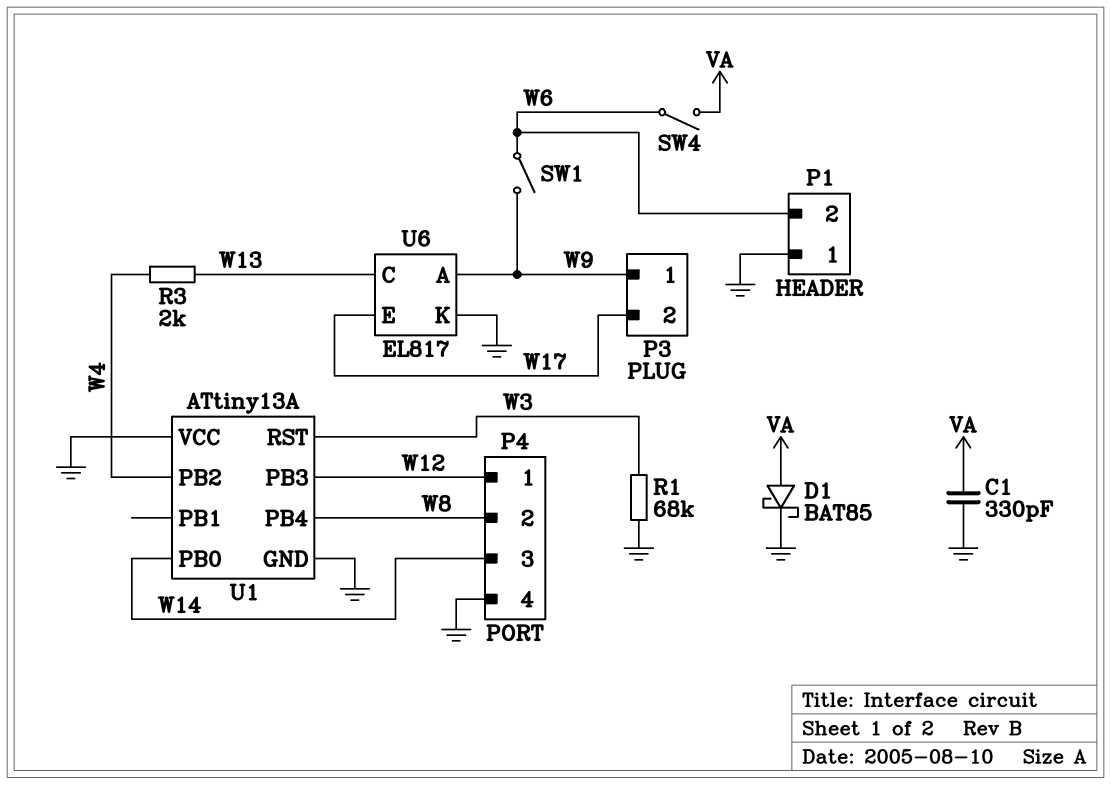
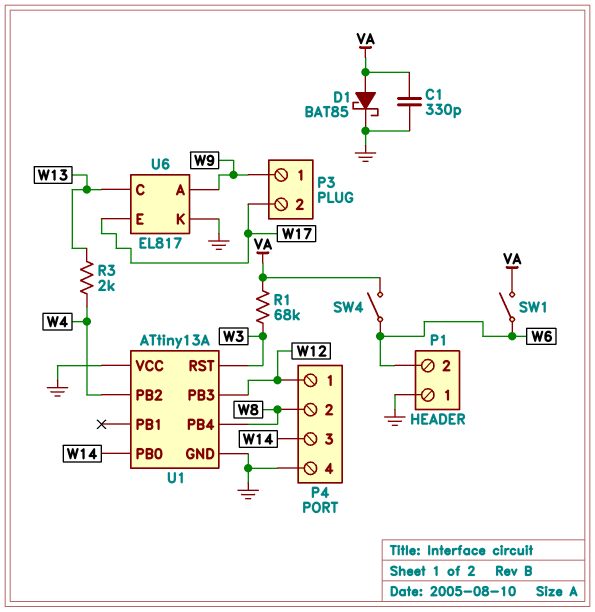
R1: 68k (GND, W3) -> 68k (VA, W3)
SW1: switch (W6, W9) -> switch (VA, W6)

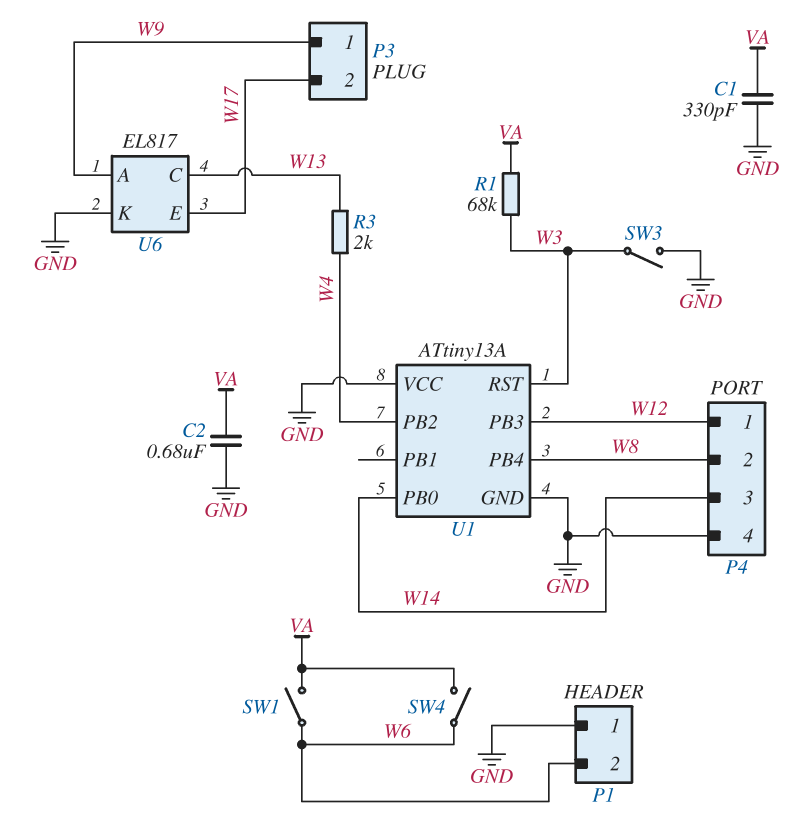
C2: none -> 680nF (GND, VA)
D1: schottky BAT85 (A VA, K GND) -> none
SW3: none -> switch (GND, W3)

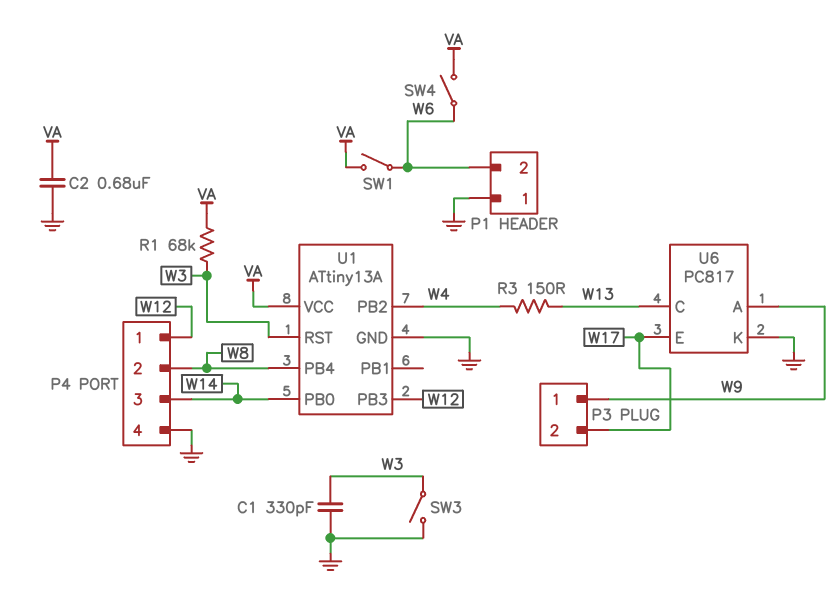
C1: 330pF (GND, VA) -> 330pF (GND, W3)
R3: 2k (W4, W13) -> 150 (W4, W13)
U1 pin VCC: GND -> VA
U6: EL817 -> PC817

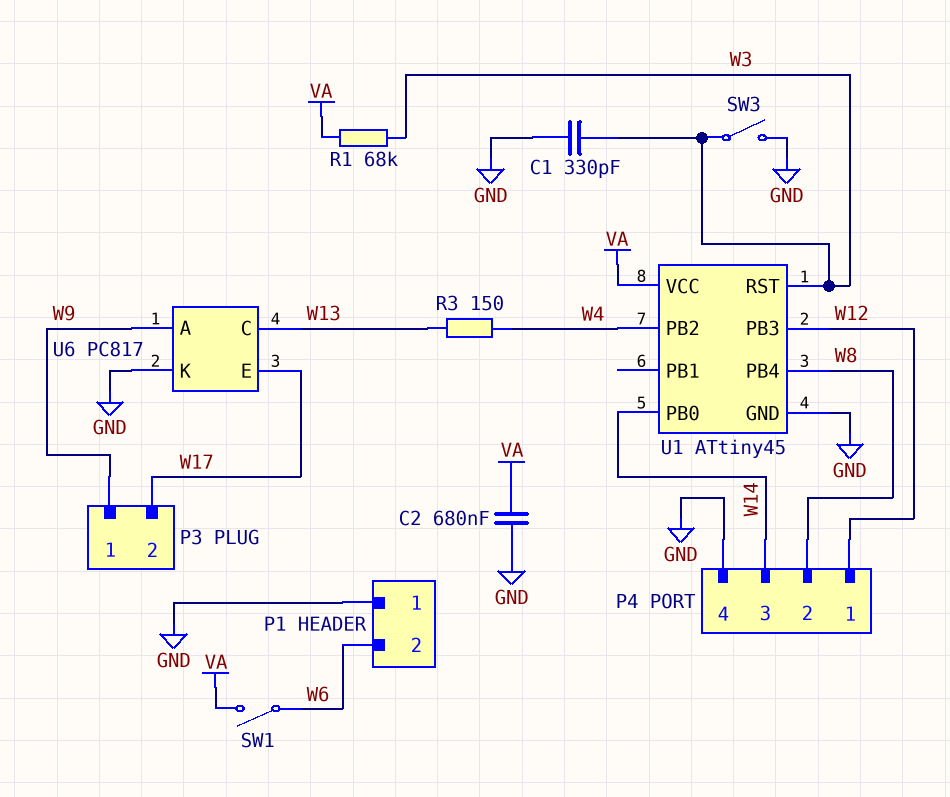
SW4: switch (VA, W6) -> none
U1: ATtiny13A -> ATtiny45

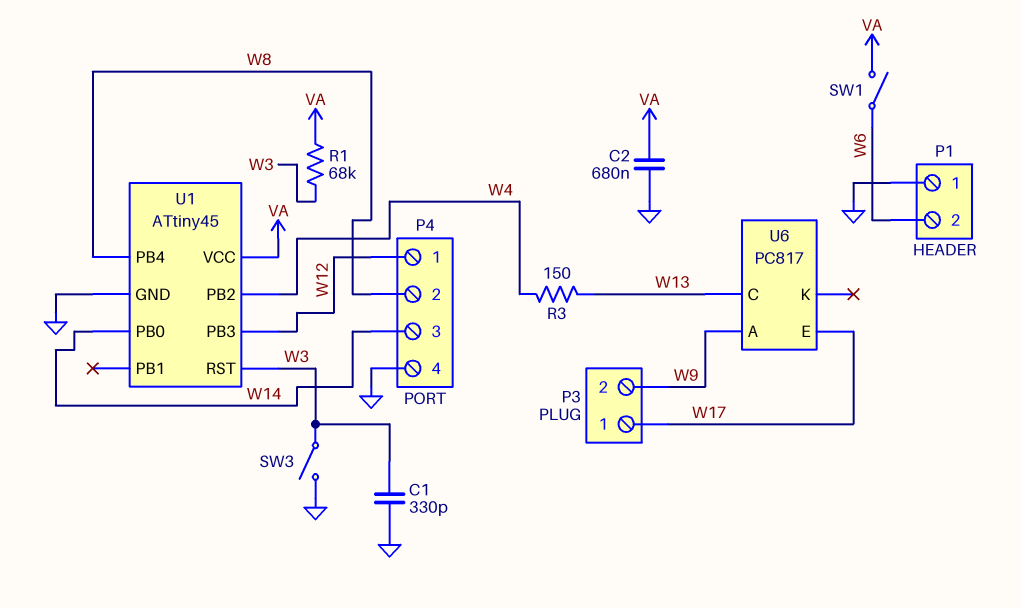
P3 pin 1: W9 -> W17
P3 pin 2: W17 -> W9
U6 pin K: GND -> none

